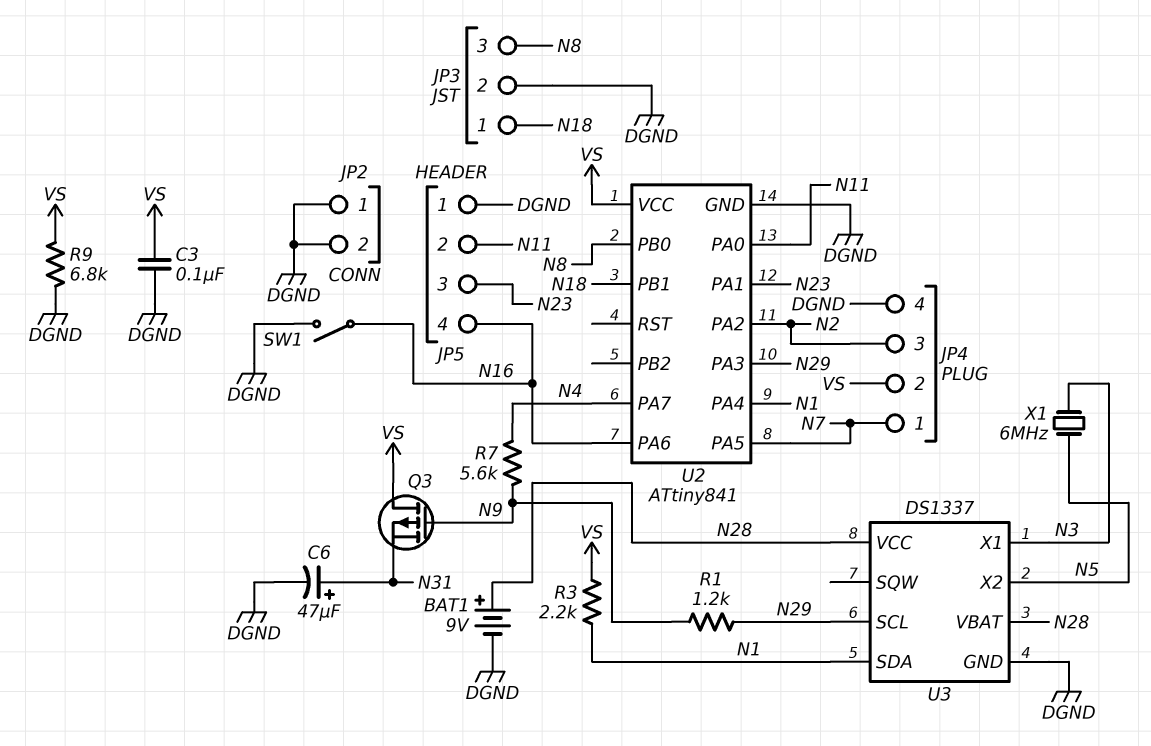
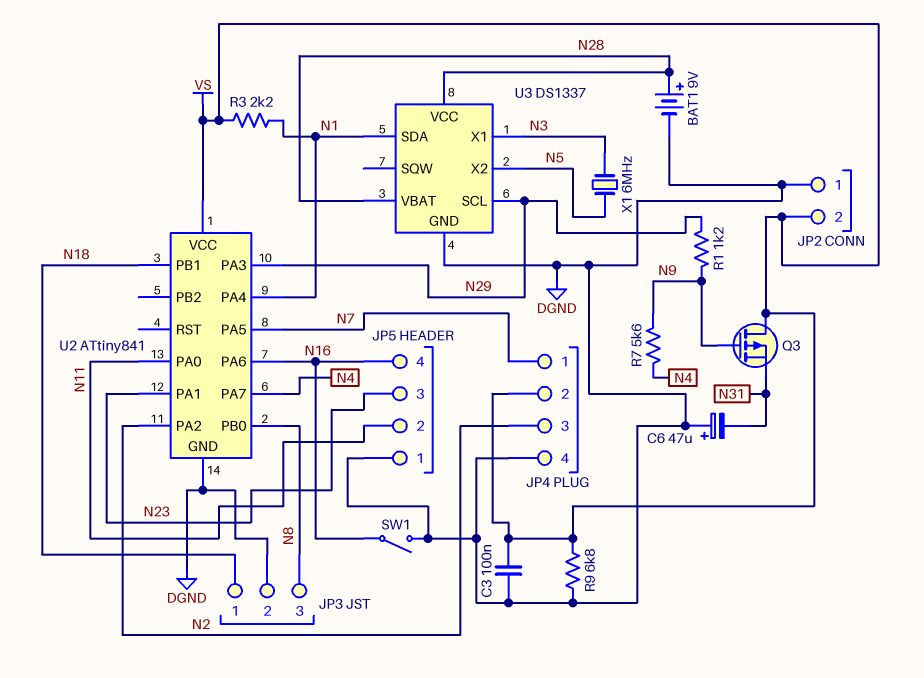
C6: 47uF (plus N31, minus DGND) -> 47uF (plus DGND, minus N31)
JP2 pin 2: DGND -> VS

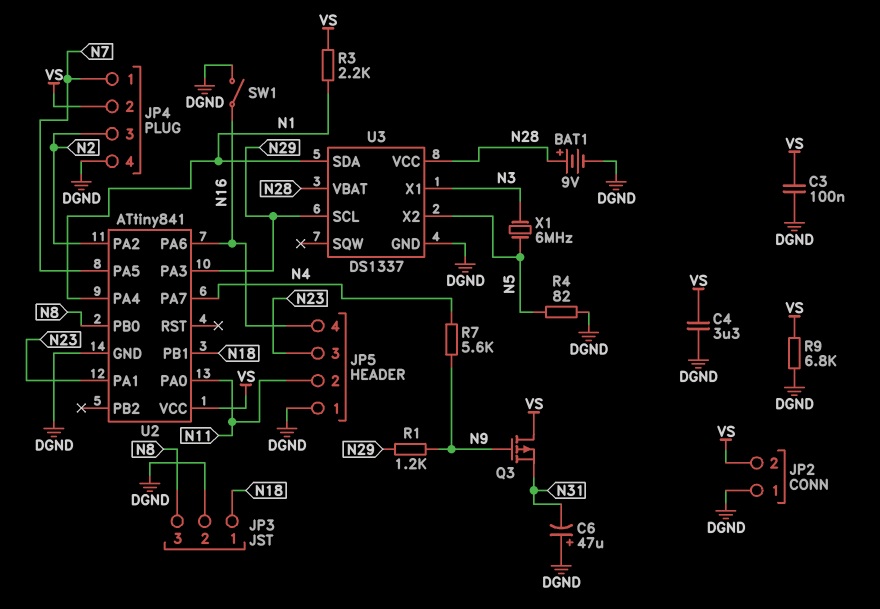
C4: none -> 3.3uF (DGND, VS)
R4: none -> 82 (DGND, N5)

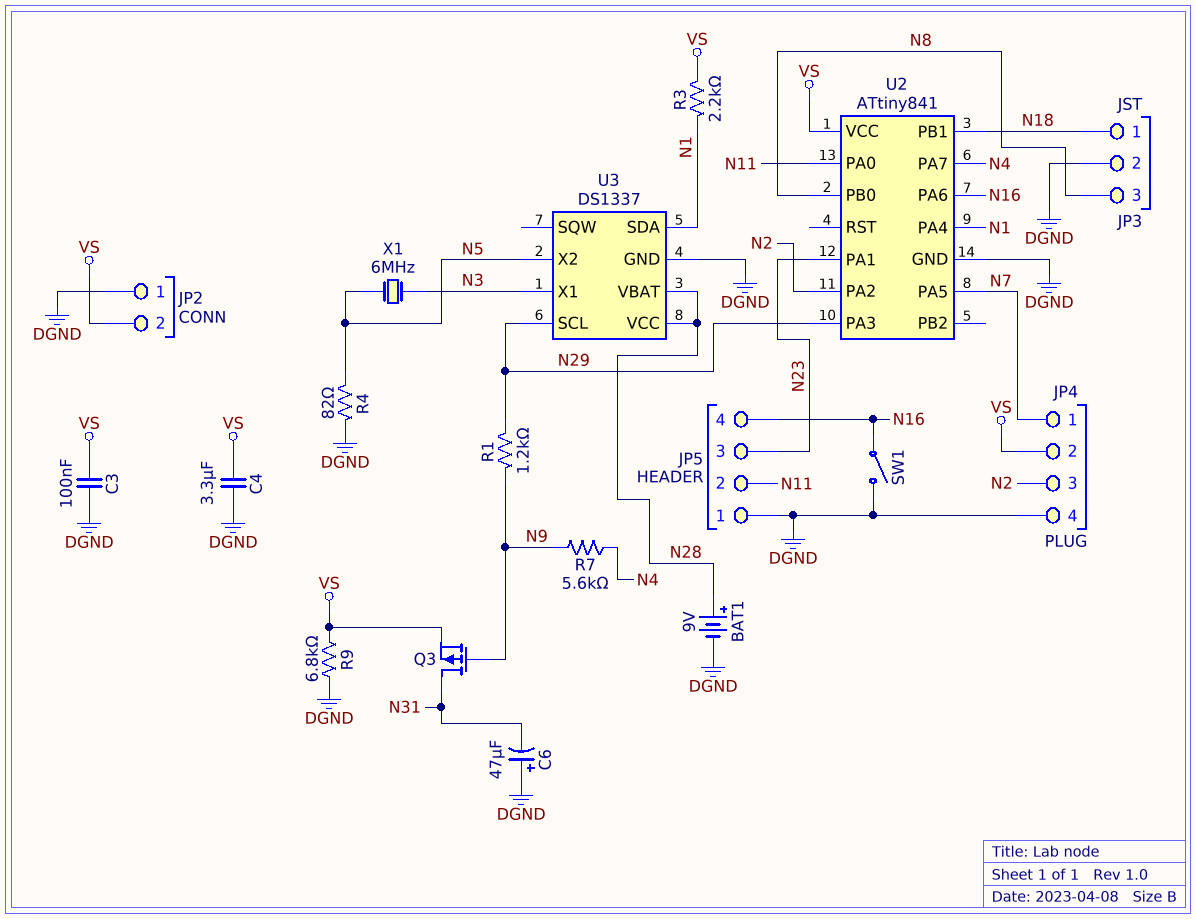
Q3: PMOS (G N9, D VS, S N31) -> PMOS (G N9, D N31, S VS)

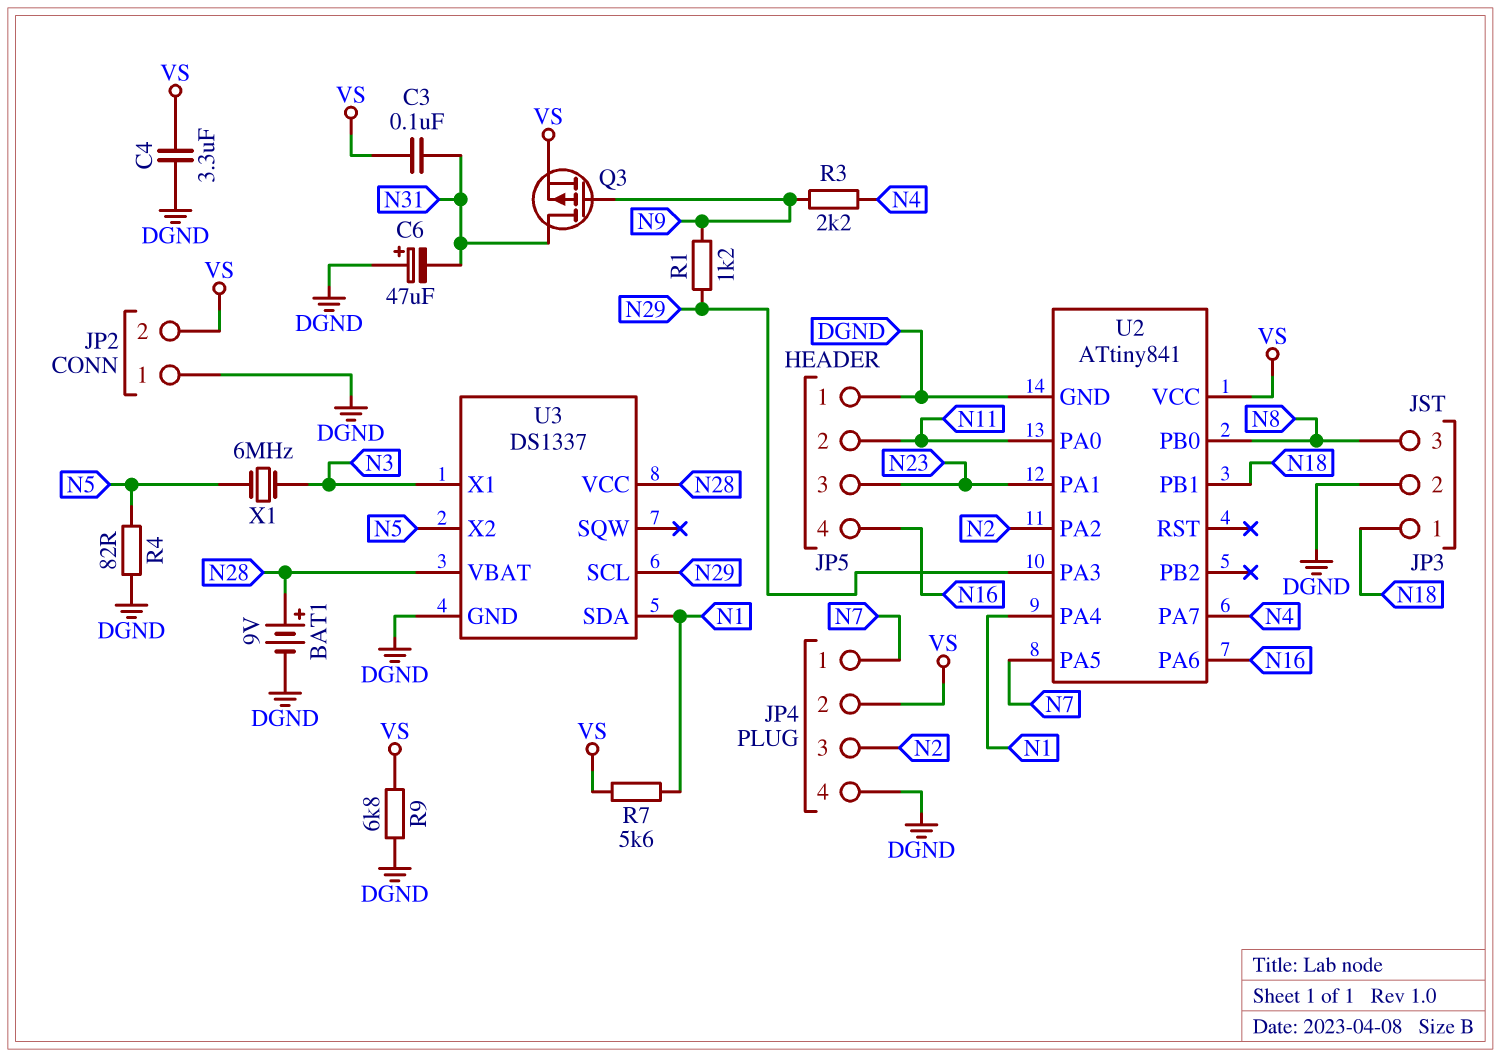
C3: 100nF (DGND, VS) -> 100nF (N31, VS)
R3: 2.2k (N1, VS) -> 2.2k (N4, N9)
R7: 5.6k (N4, N9) -> 5.6k (N1, VS)
SW1: switch (DGND, N16) -> none

